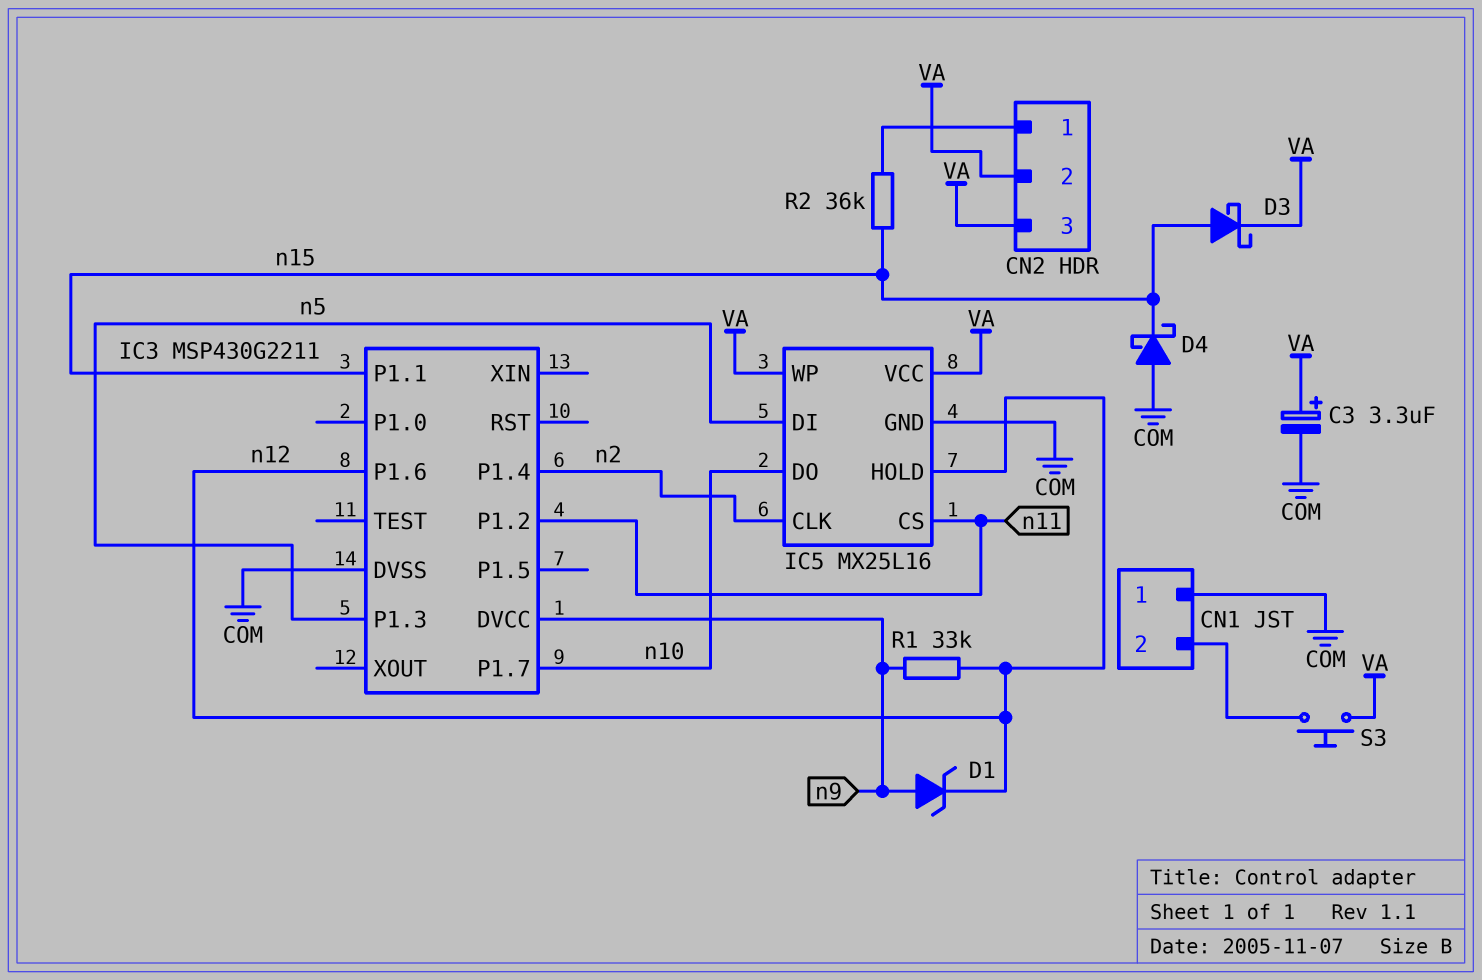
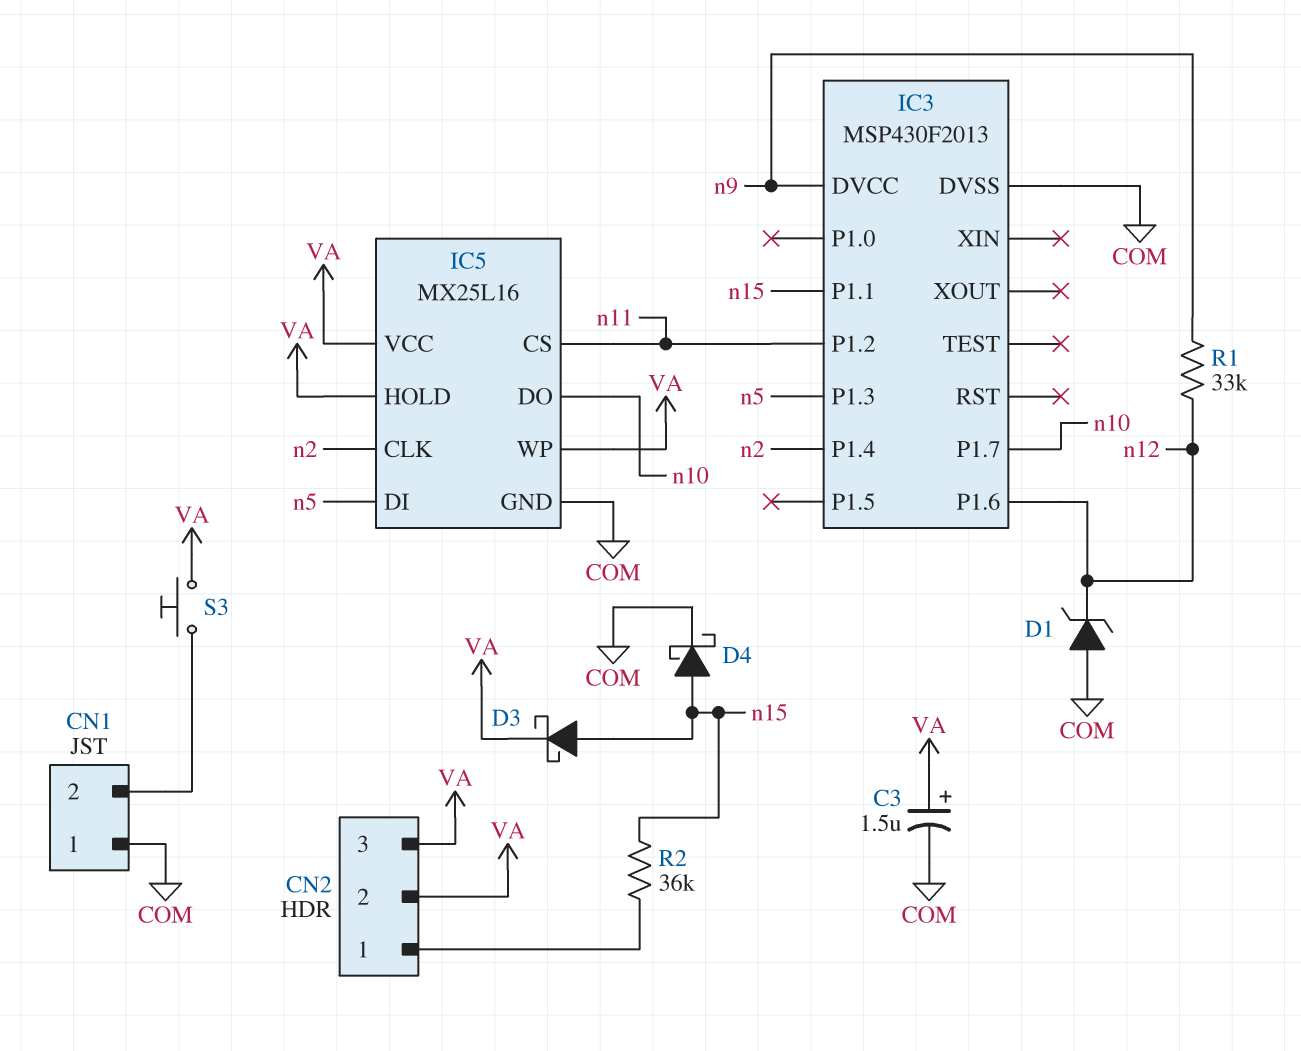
C3: 3.3uF (plus VA, minus COM) -> 1.5uF (plus VA, minus COM)
D1: zener (A n9, K n12) -> zener (A COM, K n12)
D4: schottky (A COM, K n15) -> schottky (A n15, K COM)
IC3: MSP430G2211 -> MSP430F2013
IC5 pin HOLD: n12 -> VA

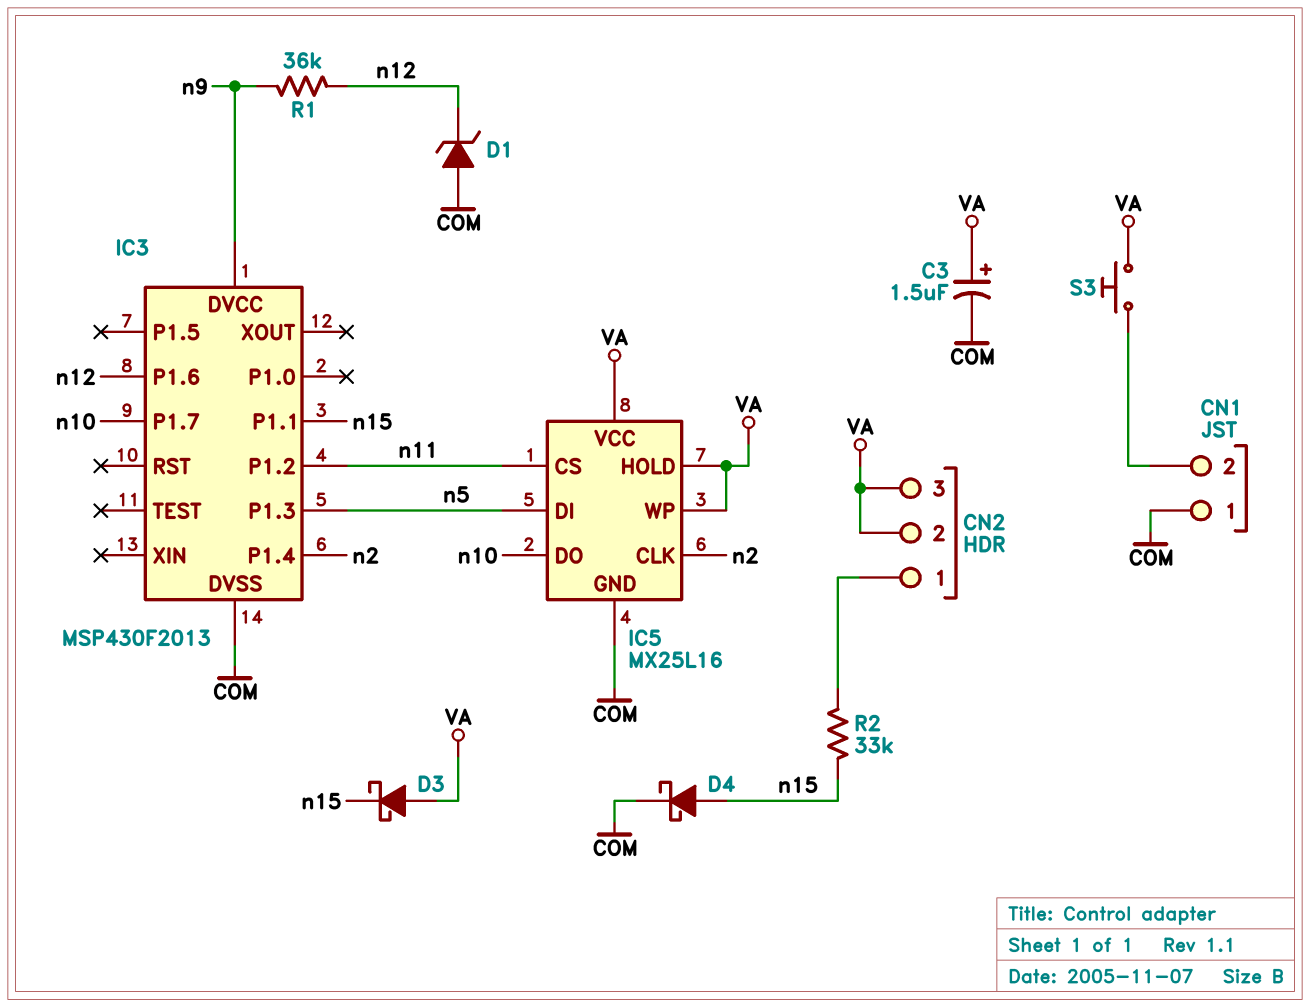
D3: schottky (A n15, K VA) -> schottky (A VA, K n15)
R1: 33k (n9, n12) -> 36k (n9, n12)
R2: 36k (CN2/1, n15) -> 33k (CN2/1, n15)

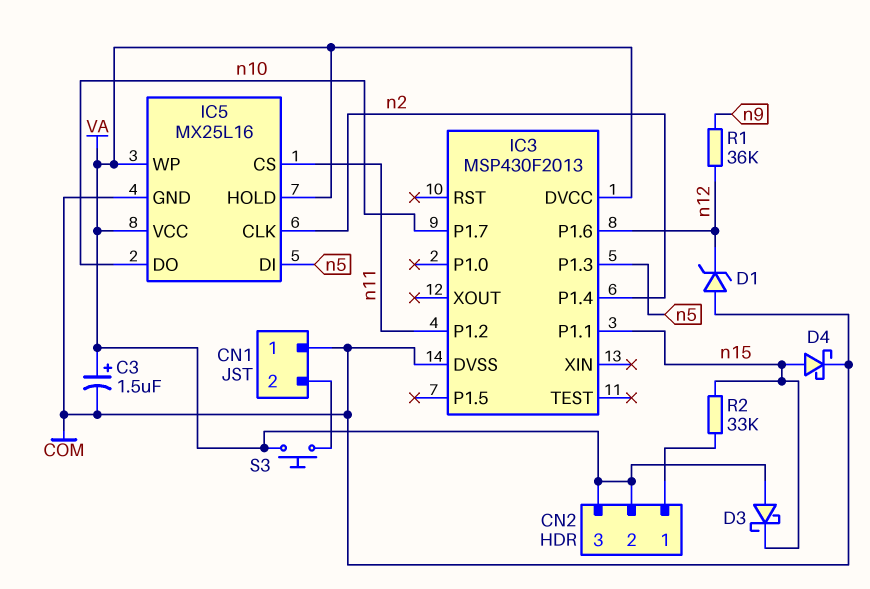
IC3 pin DVCC: n9 -> VA

